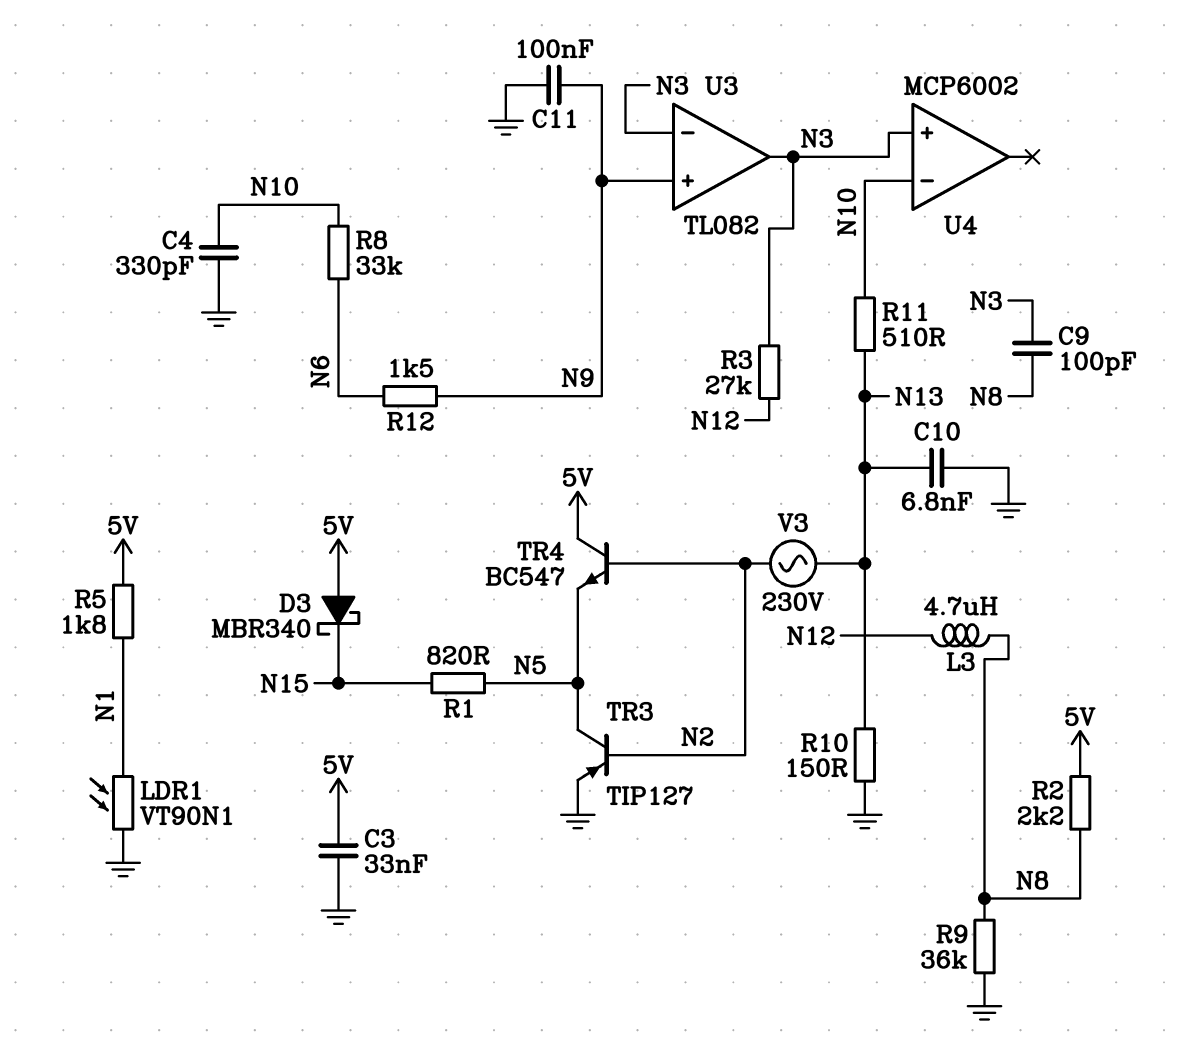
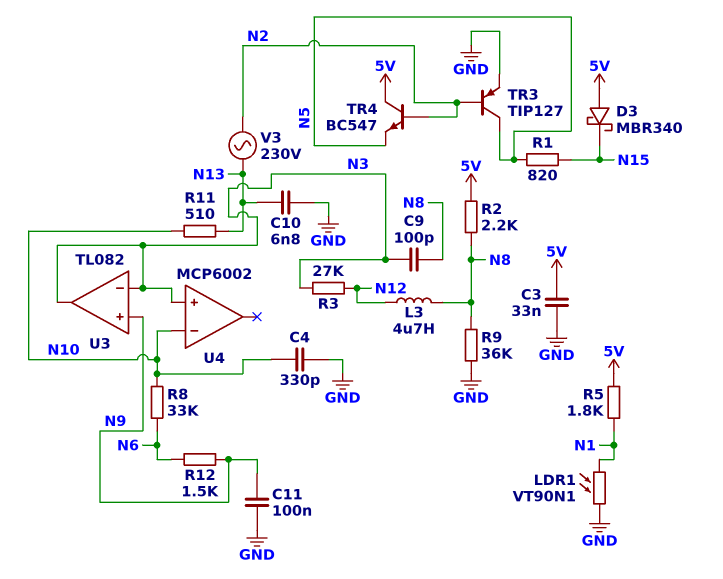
R10: 150 (GND, N13) -> none

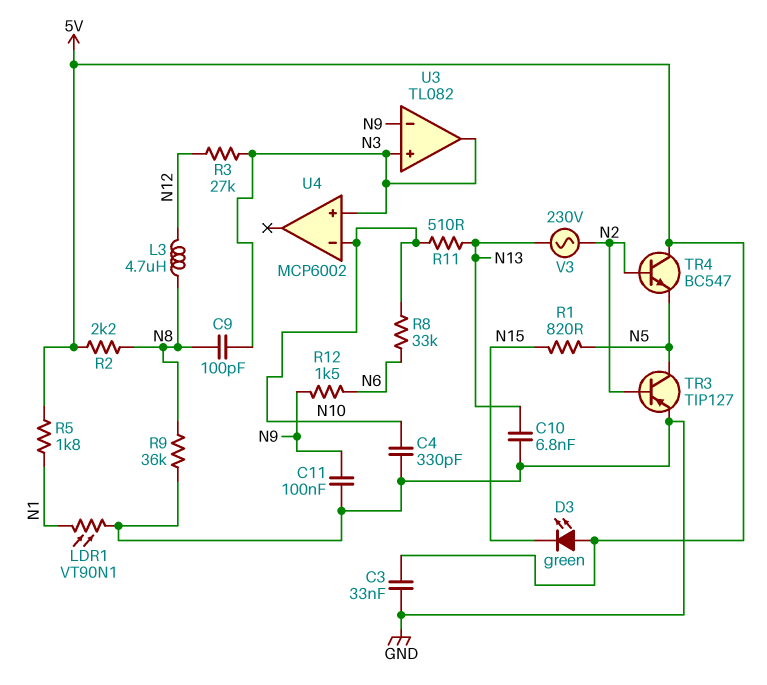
D3: schottky MBR340 (A 5V, K N15) -> LED green (A 5V, K N15)
U3 pin in+: N9 -> N3
U3 pin in-: N3 -> N9

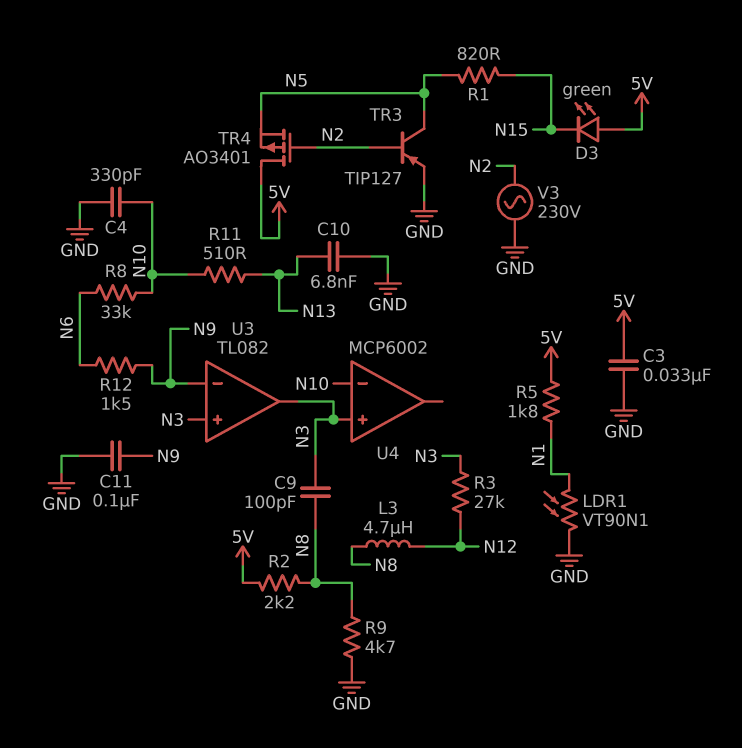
R9: 36k (GND, N8) -> 4.7k (GND, N8)
TR4: NPN BC547 (B N2, C 5V, E N5) -> PMOS AO3401 (G N2, D 5V, S N5)
V3: AC 230V (N2, N13) -> AC 230V (GND, N2)

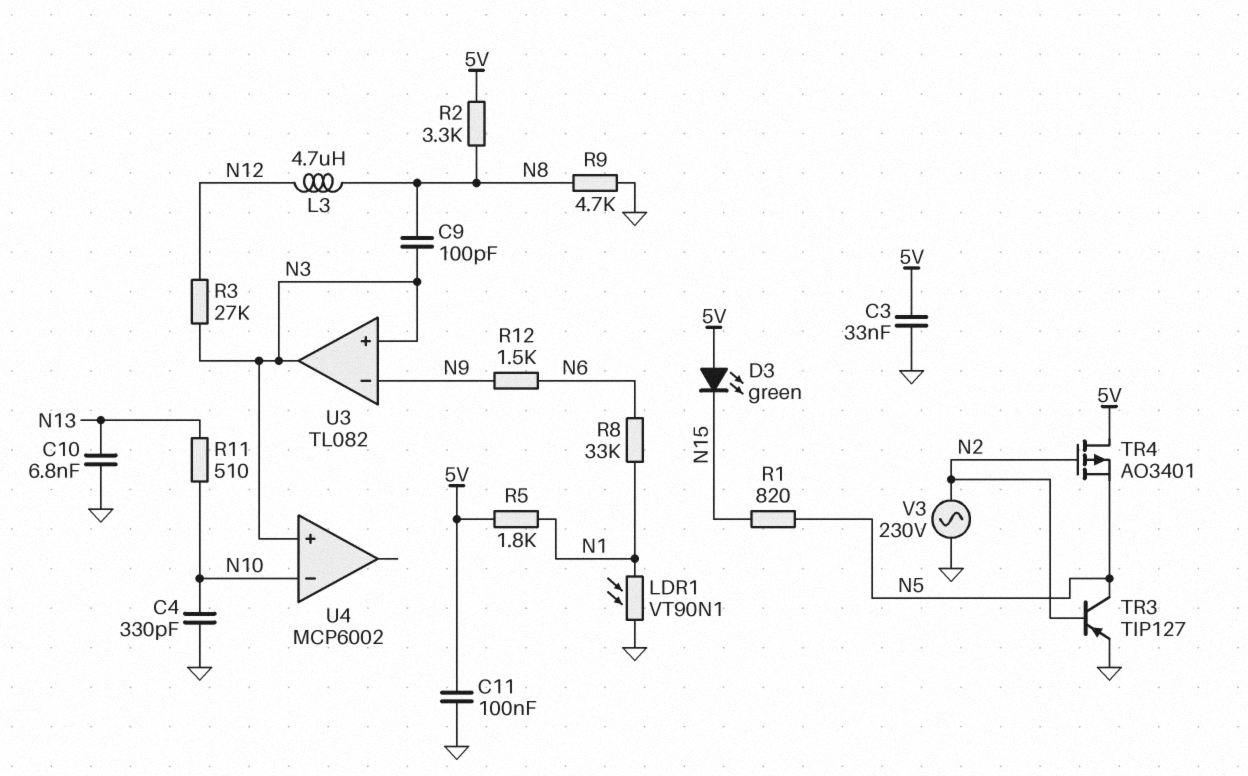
C11: 100nF (GND, N9) -> 100nF (5V, GND)
R2: 2.2k (5V, N8) -> 3.3k (5V, N8)
R8: 33k (N6, N10) -> 33k (N1, N6)

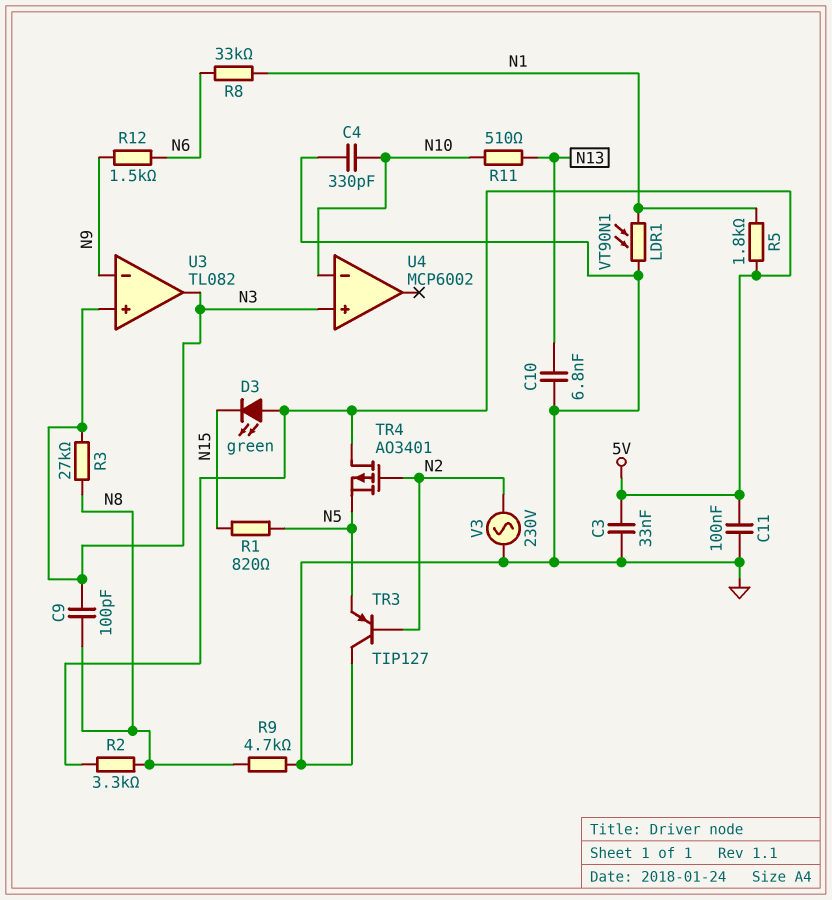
L3: 4.7uH (N8, N12) -> none
R3: 27k (N3, N12) -> 27k (N3, N8)
TR3: PNP TIP127 (B N2, C N5, E GND) -> PNP TIP127 (B N2, C GND, E N5)

